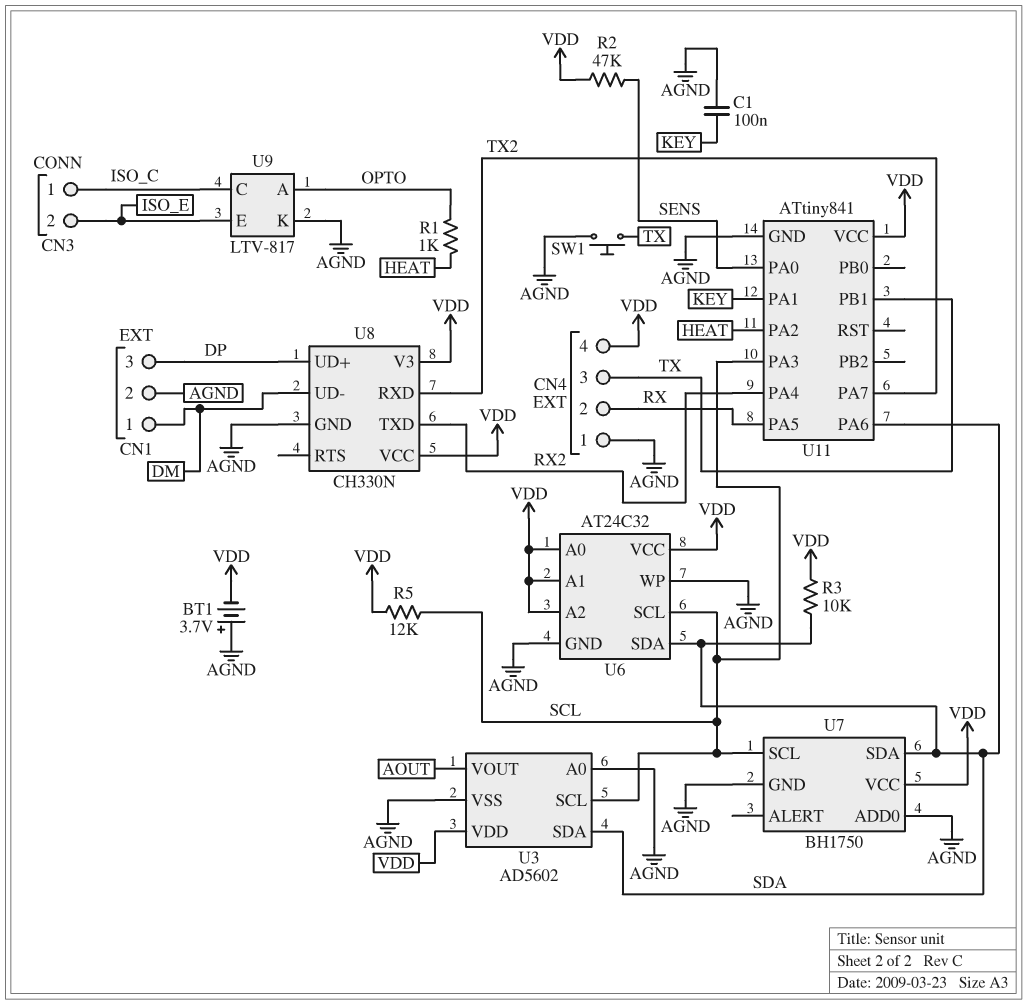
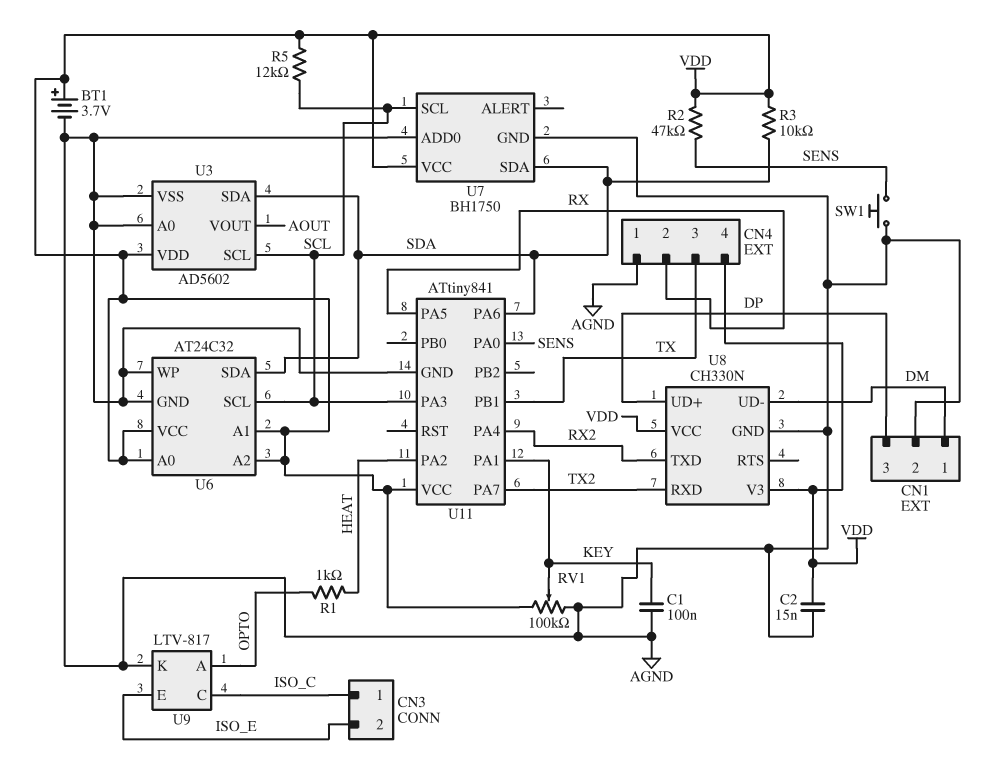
BT1: 3.7V (plus AGND, minus VDD) -> 3.7V (plus VDD, minus AGND)
C2: none -> 15nF (AGND, VDD)
RV1: none -> 100k (AGND, VDD, wiper KEY)
SW1: button (AGND, TX) -> button (AGND, SENS)

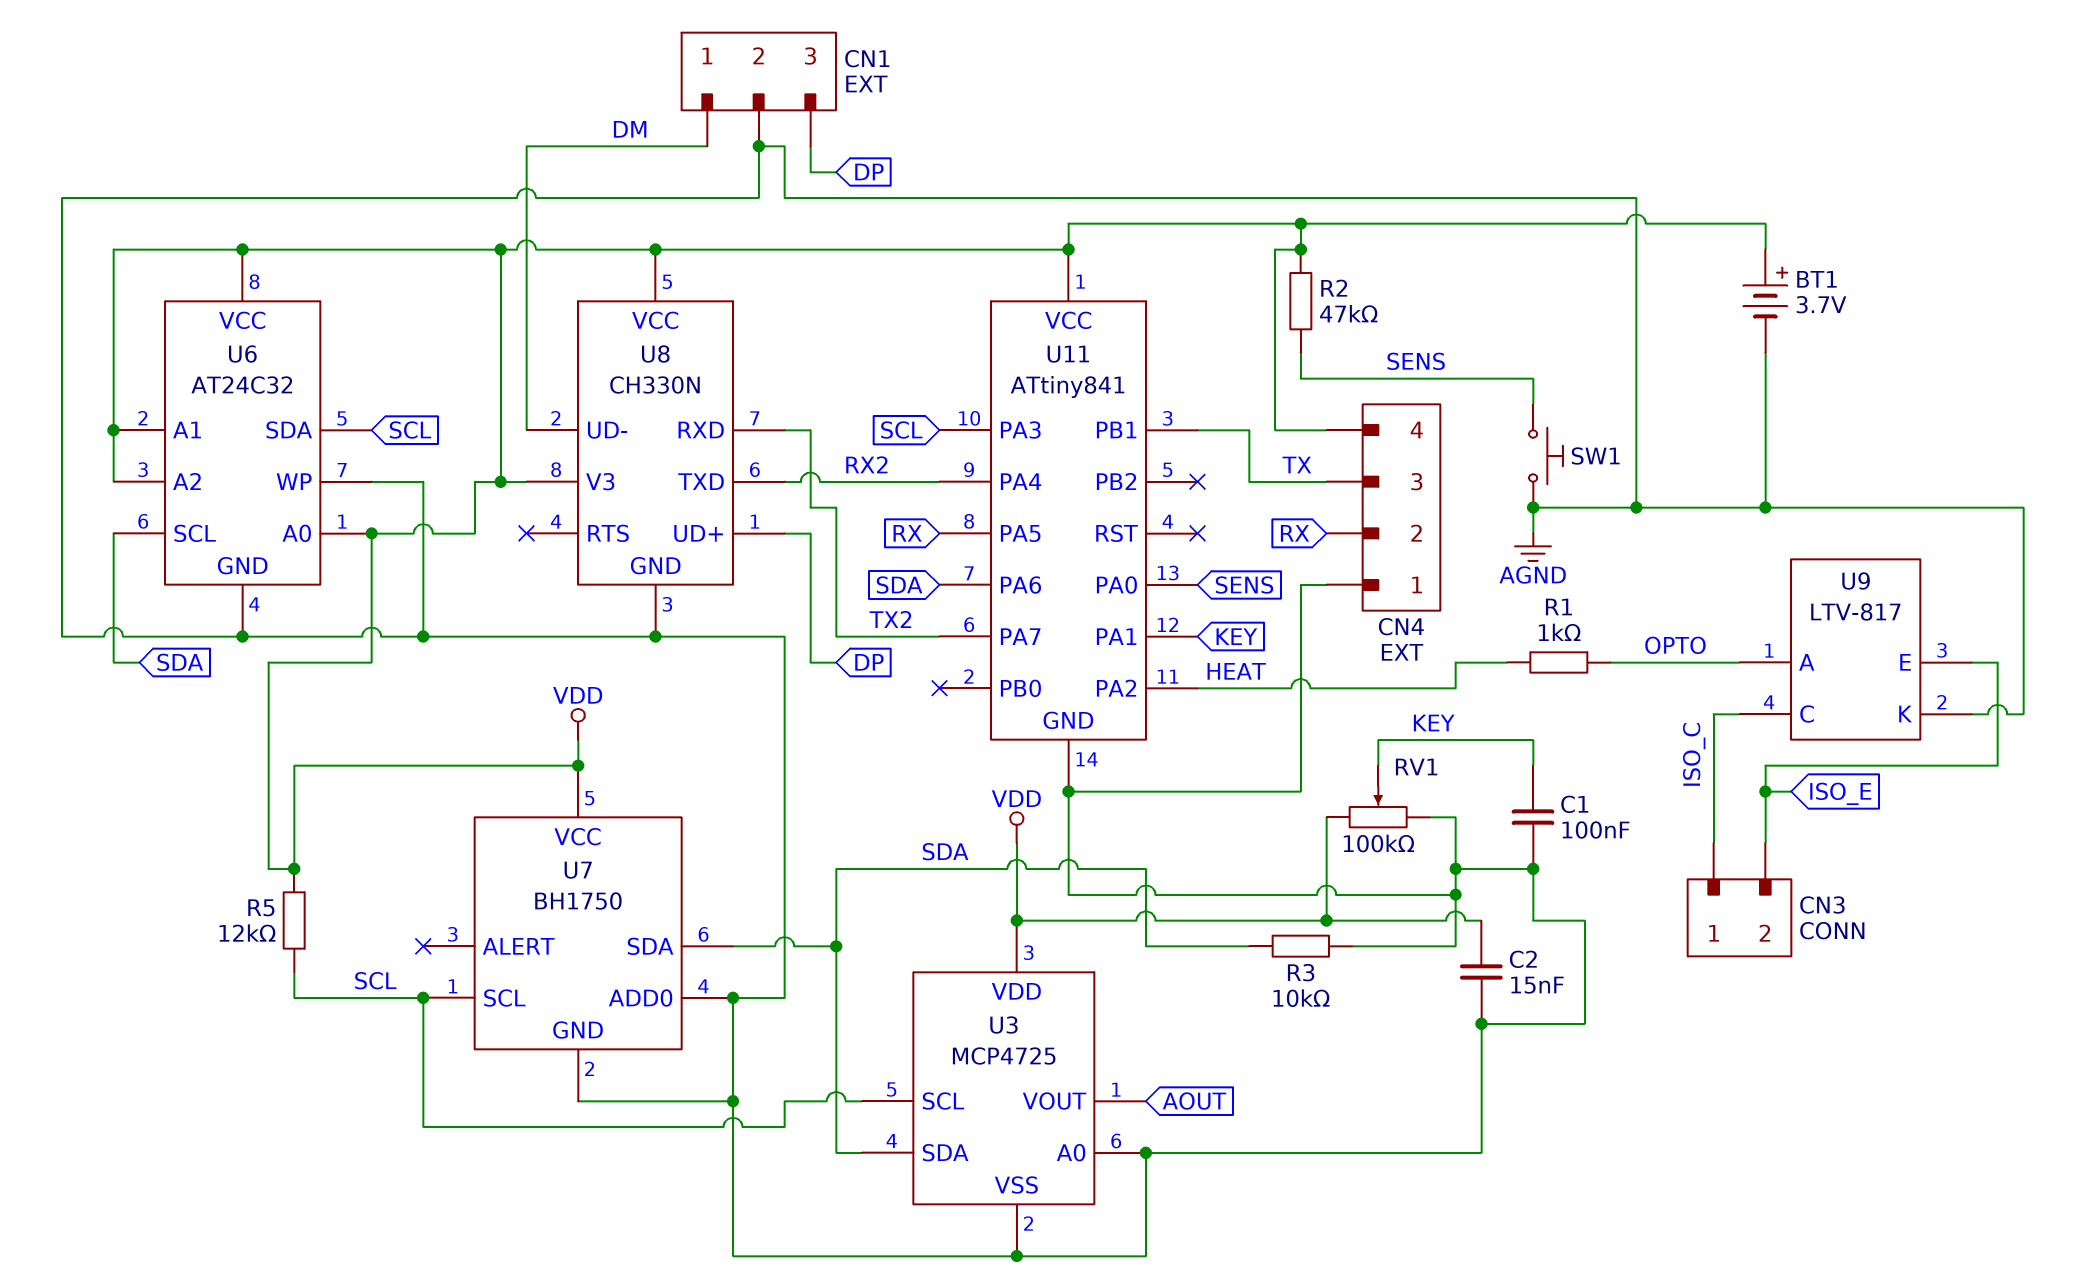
R3: 10k (SDA, VDD) -> 10k (AGND, SDA)
U3: AD5602 -> MCP4725
U6 pin SCL: SCL -> SDA
U6 pin SDA: SDA -> SCL

